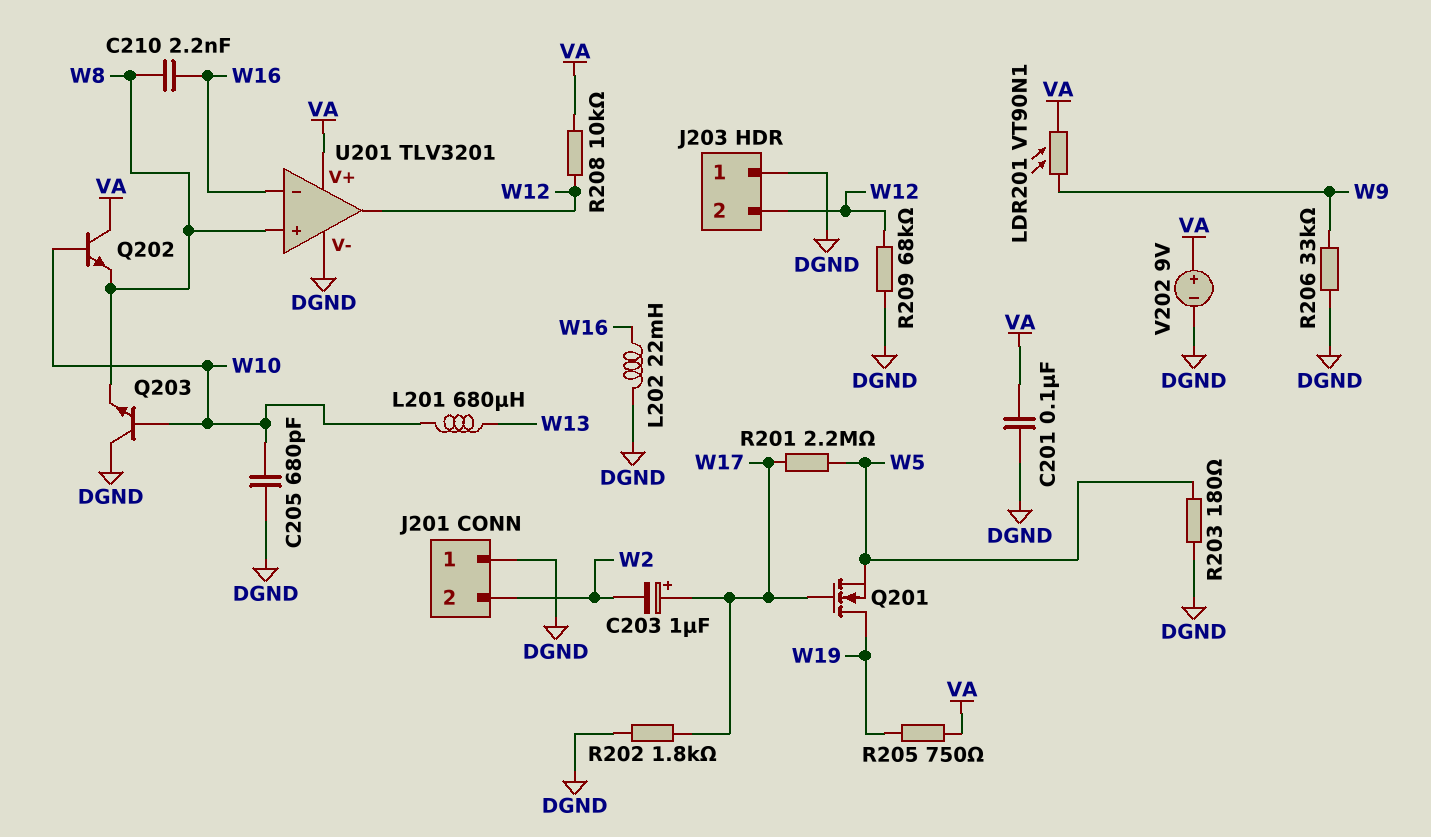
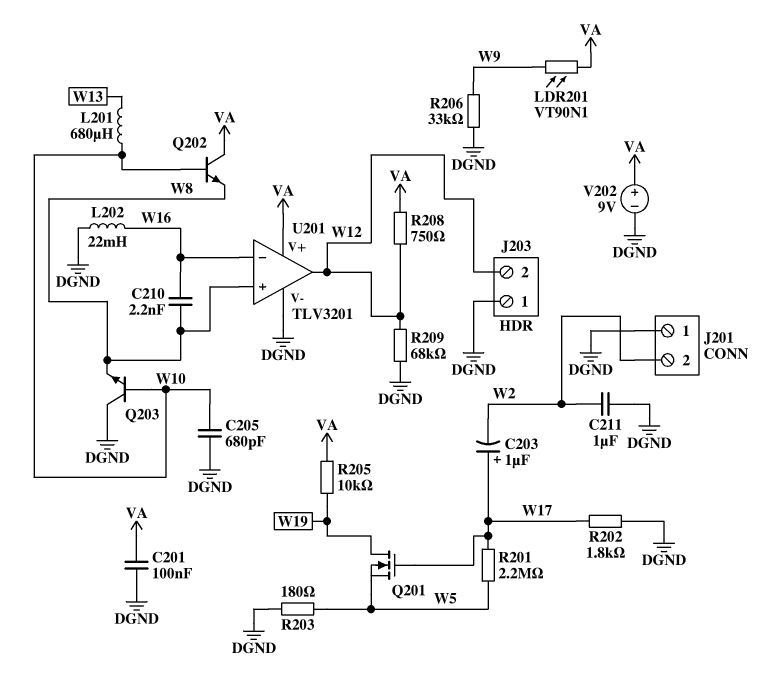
C211: none -> 1uF (DGND, W2)
R205: 750 (VA, W19) -> 10k (VA, W19)
R208: 10k (VA, W12) -> 750 (VA, W12)

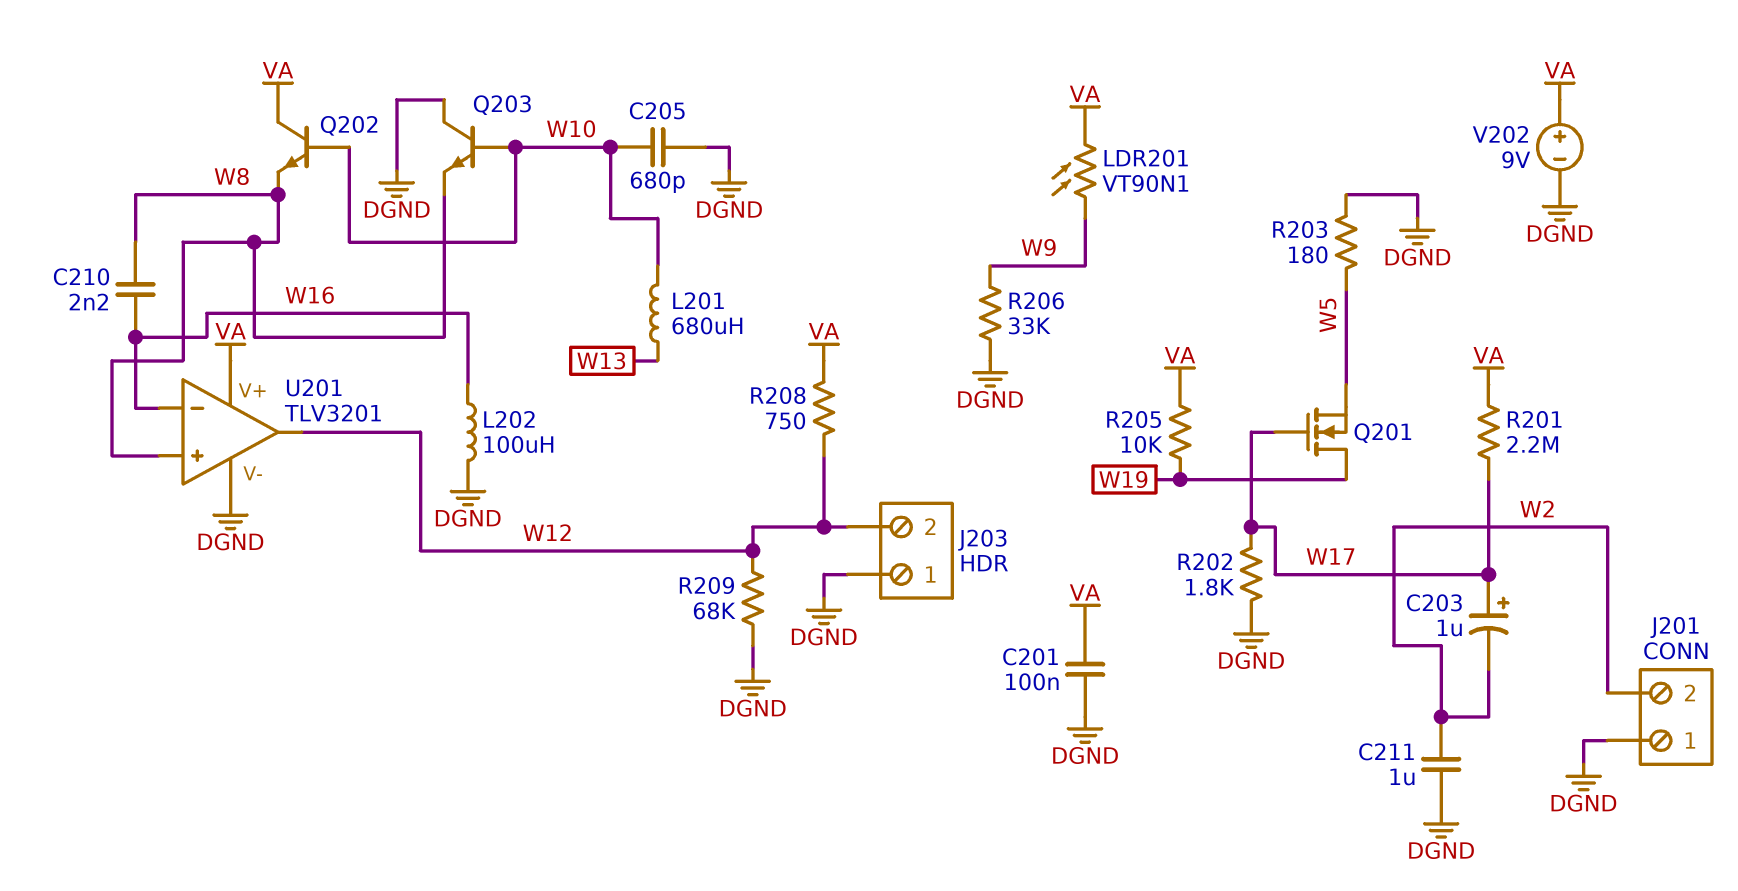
L202: 22mH (DGND, W16) -> 100uH (DGND, W16)
R201: 2.2M (W5, W17) -> 2.2M (VA, W17)

